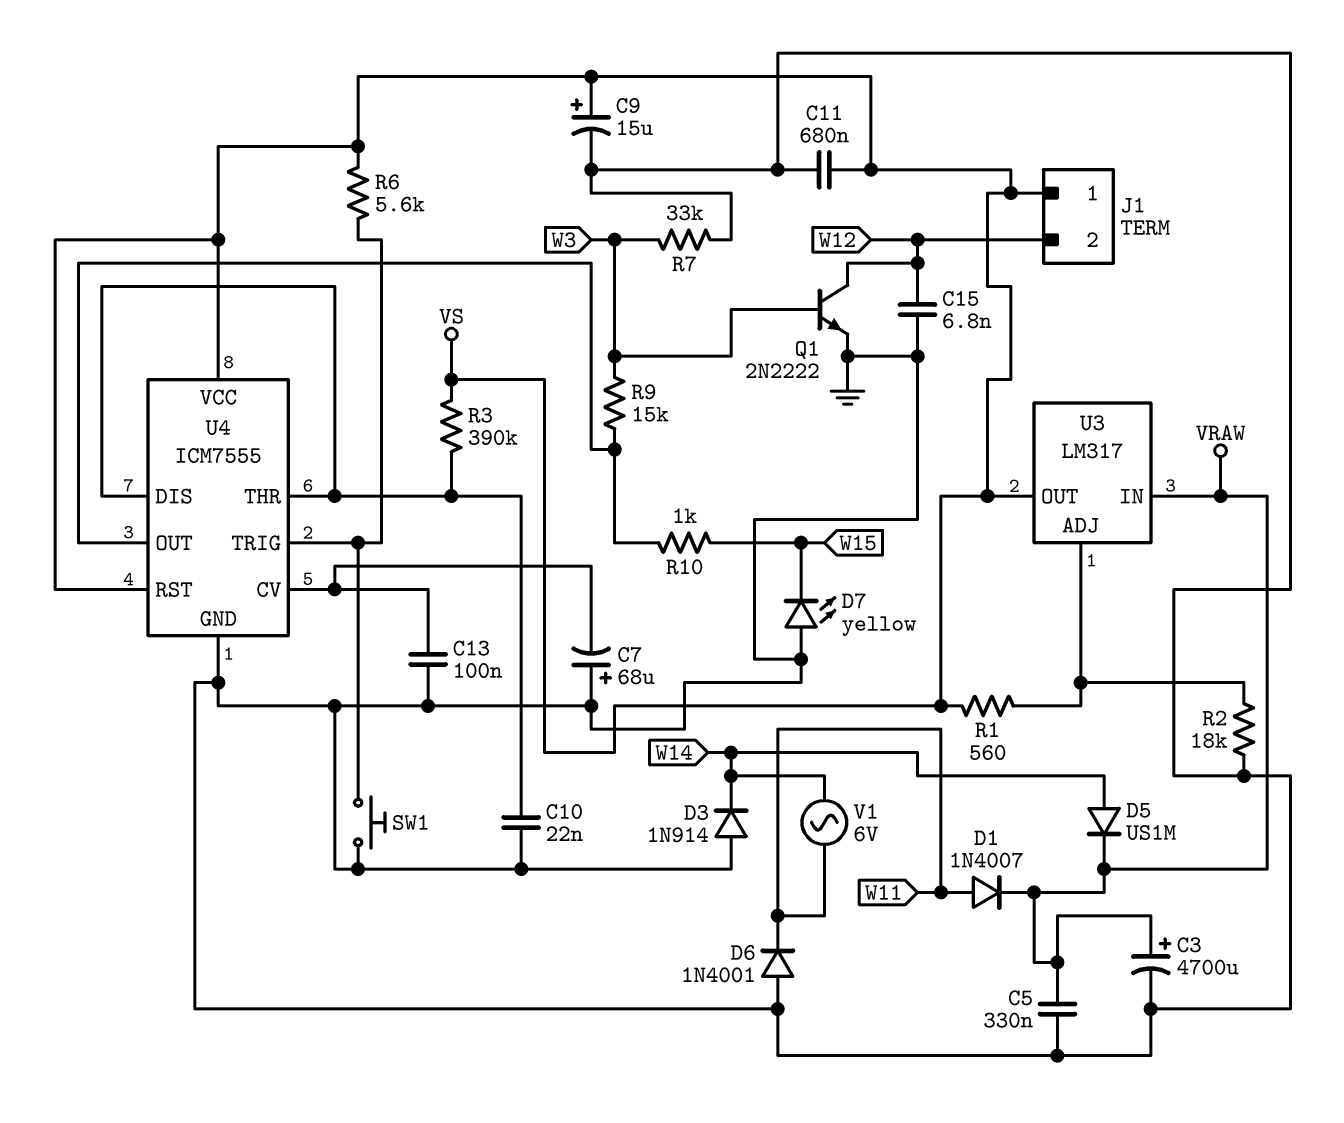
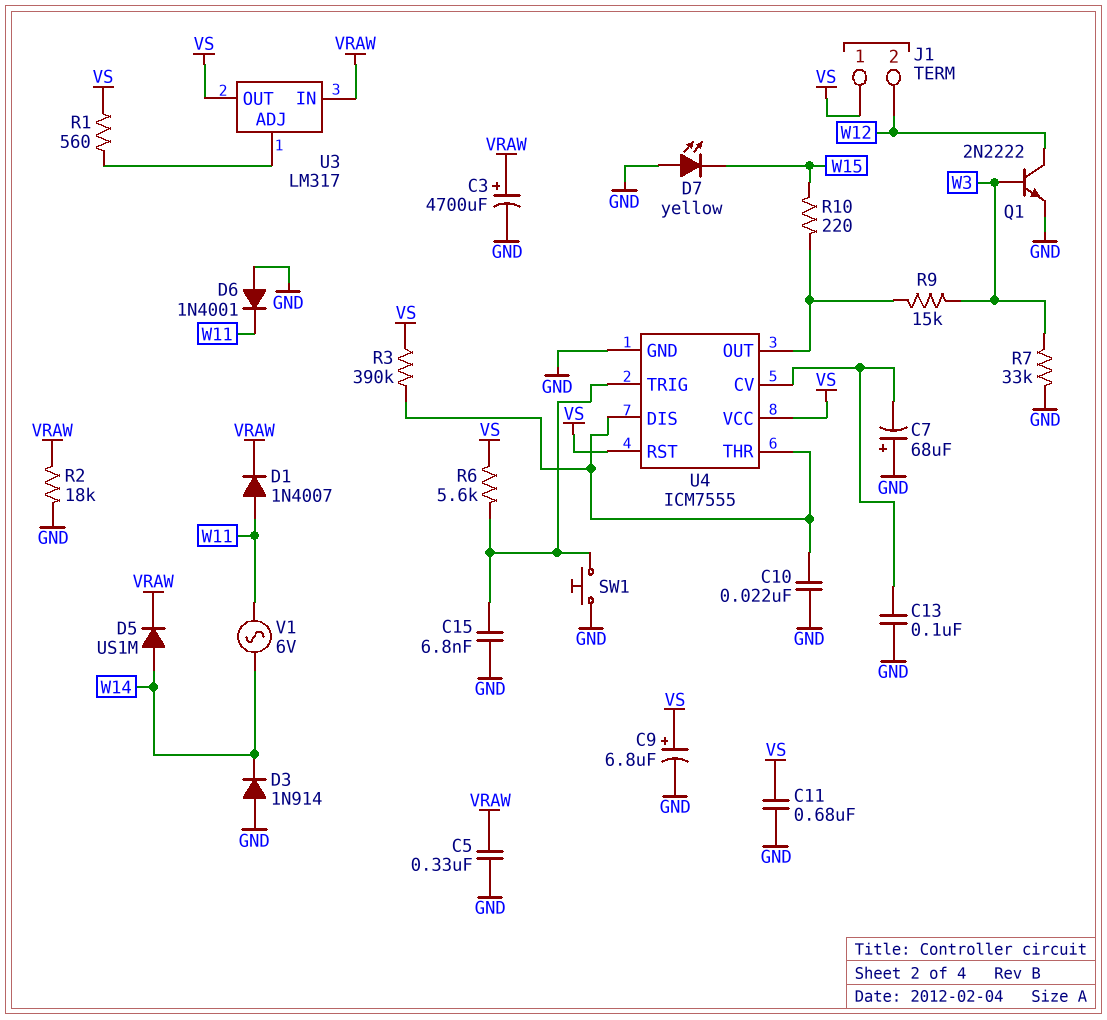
C9: 15uF (plus VS, minus GND) -> 6.8uF (plus VS, minus GND)
C15: 6.8nF (GND, W12) -> 6.8nF (GND, U4/TRIG)
R2: 18k (GND, U3/ADJ) -> 18k (GND, VRAW)
R10: 1k (U4/OUT, W15) -> 220 (U4/OUT, W15)

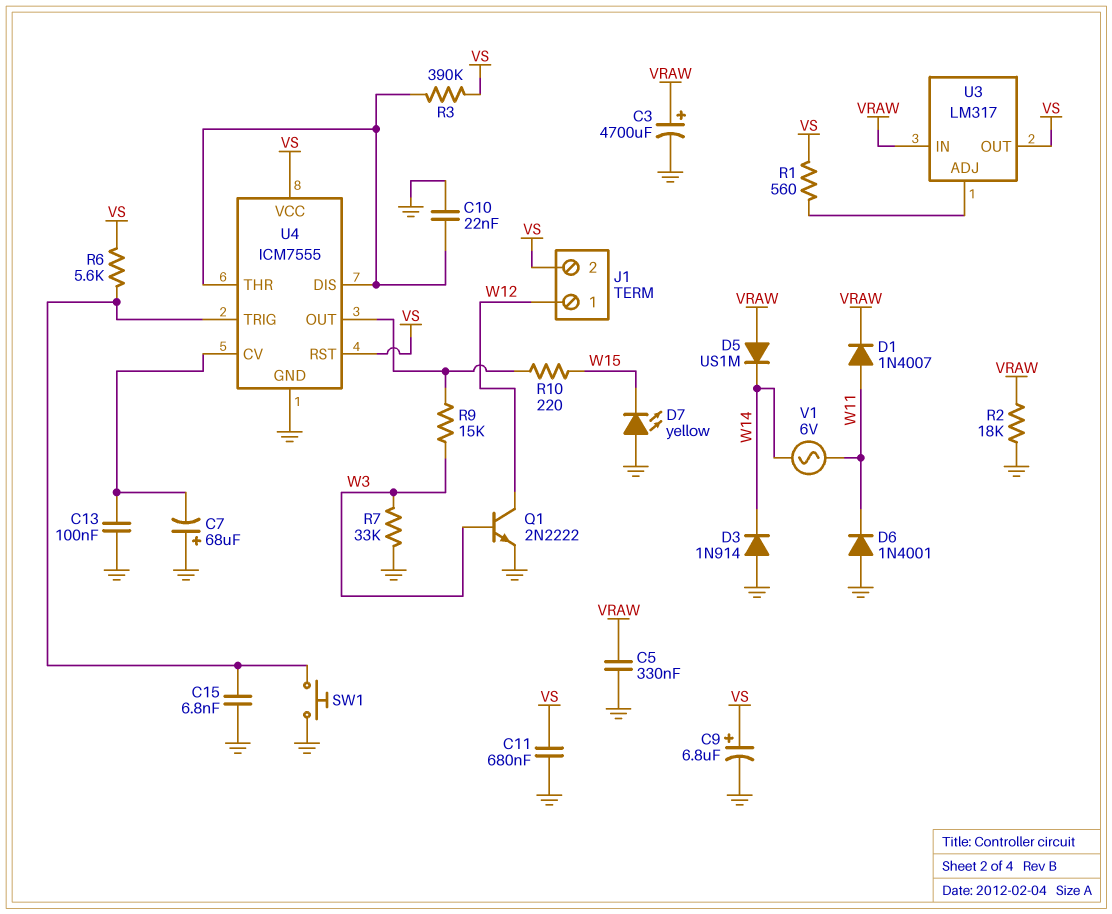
D5: diode US1M (A W14, K VRAW) -> diode US1M (A VRAW, K W14)
J1 pin 1: VS -> W12
J1 pin 2: W12 -> VS

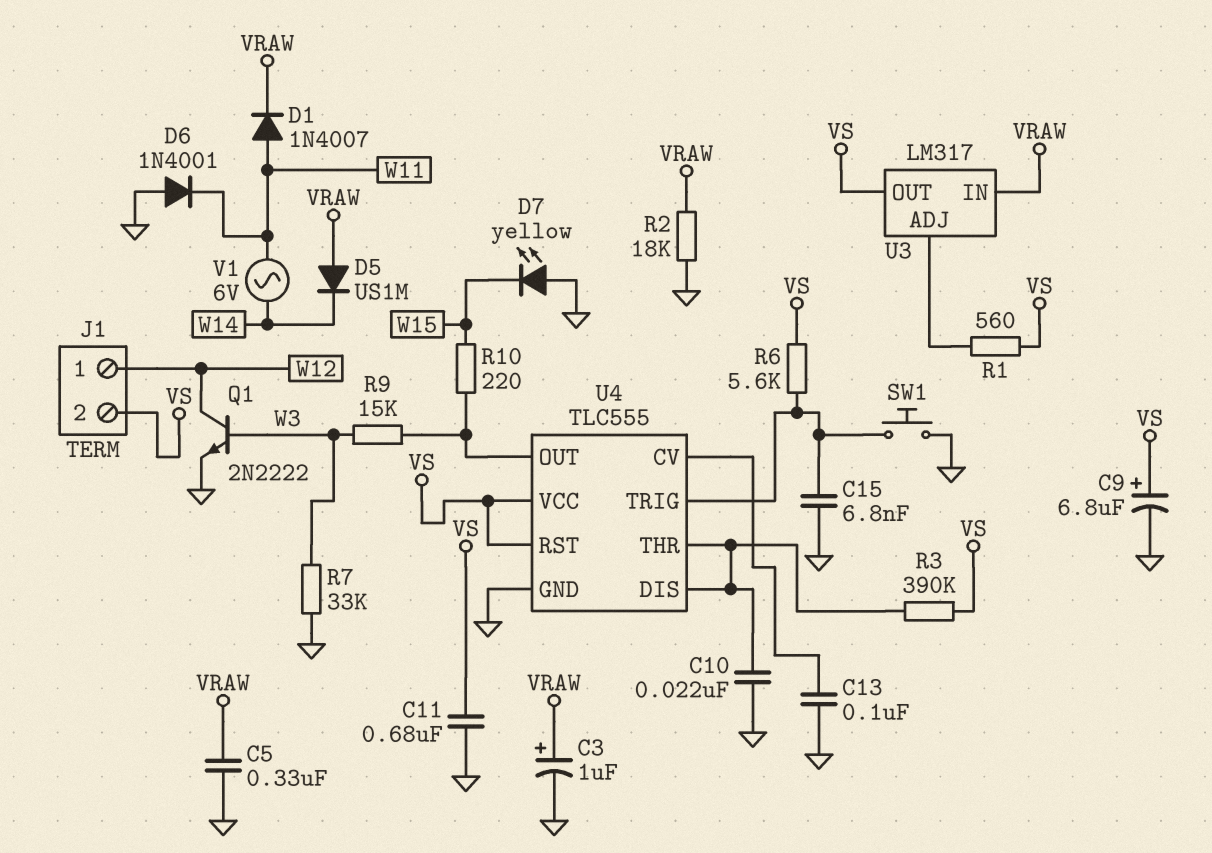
C3: 4700uF (plus VRAW, minus GND) -> 1uF (plus VRAW, minus GND)
C7: 68uF (plus GND, minus U4/CV) -> none
D3: diode 1N914 (A GND, K W14) -> none
U4: ICM7555 -> TLC555

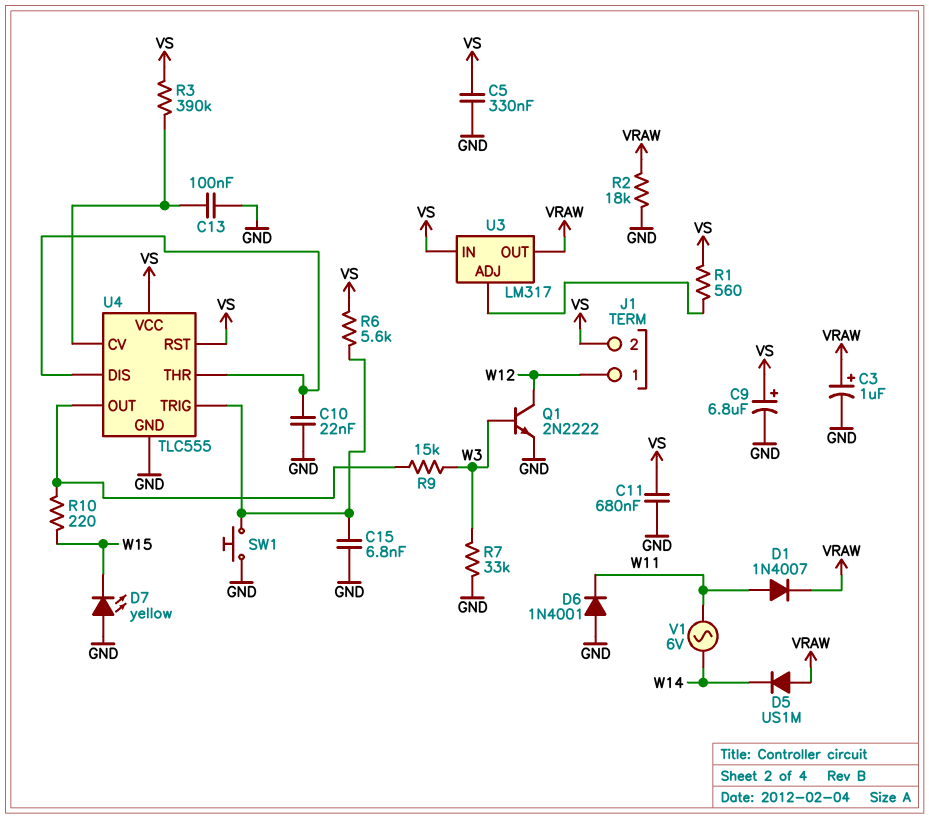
C5: 330nF (GND, VRAW) -> 330nF (GND, VS)
R3: 390k (U4/DIS, VS) -> 390k (U4/CV, VS)
U3 pin IN: VRAW -> VS
U3 pin OUT: VS -> VRAW

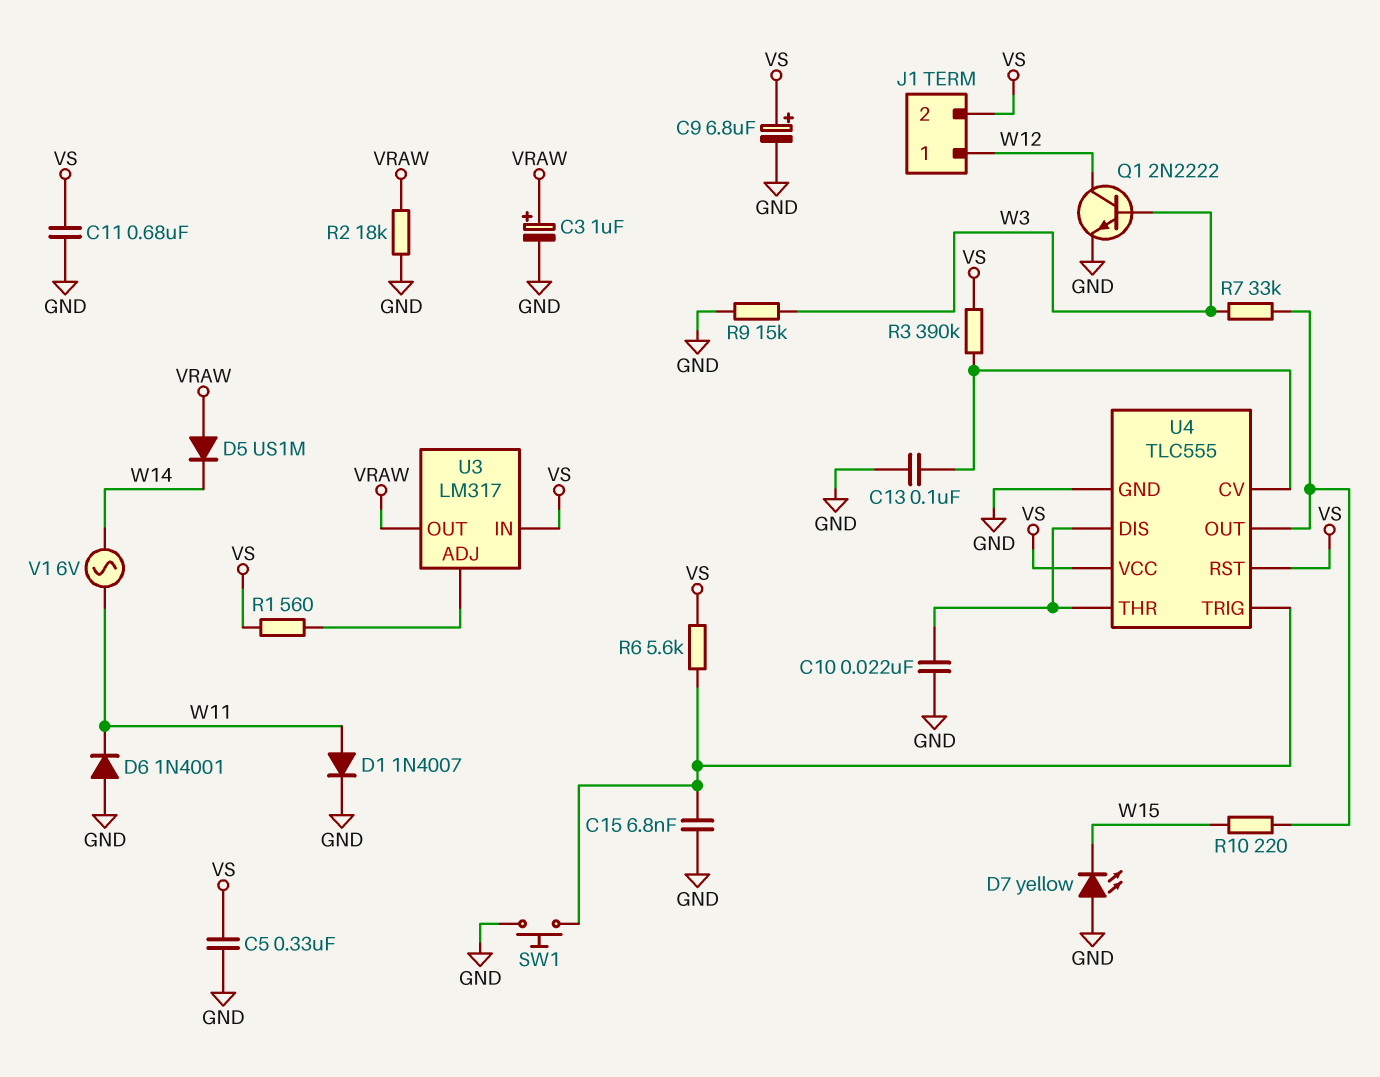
D1: diode 1N4007 (A W11, K VRAW) -> diode 1N4007 (A W11, K GND)
R7: 33k (GND, W3) -> 33k (U4/OUT, W3)
R9: 15k (U4/OUT, W3) -> 15k (GND, W3)

